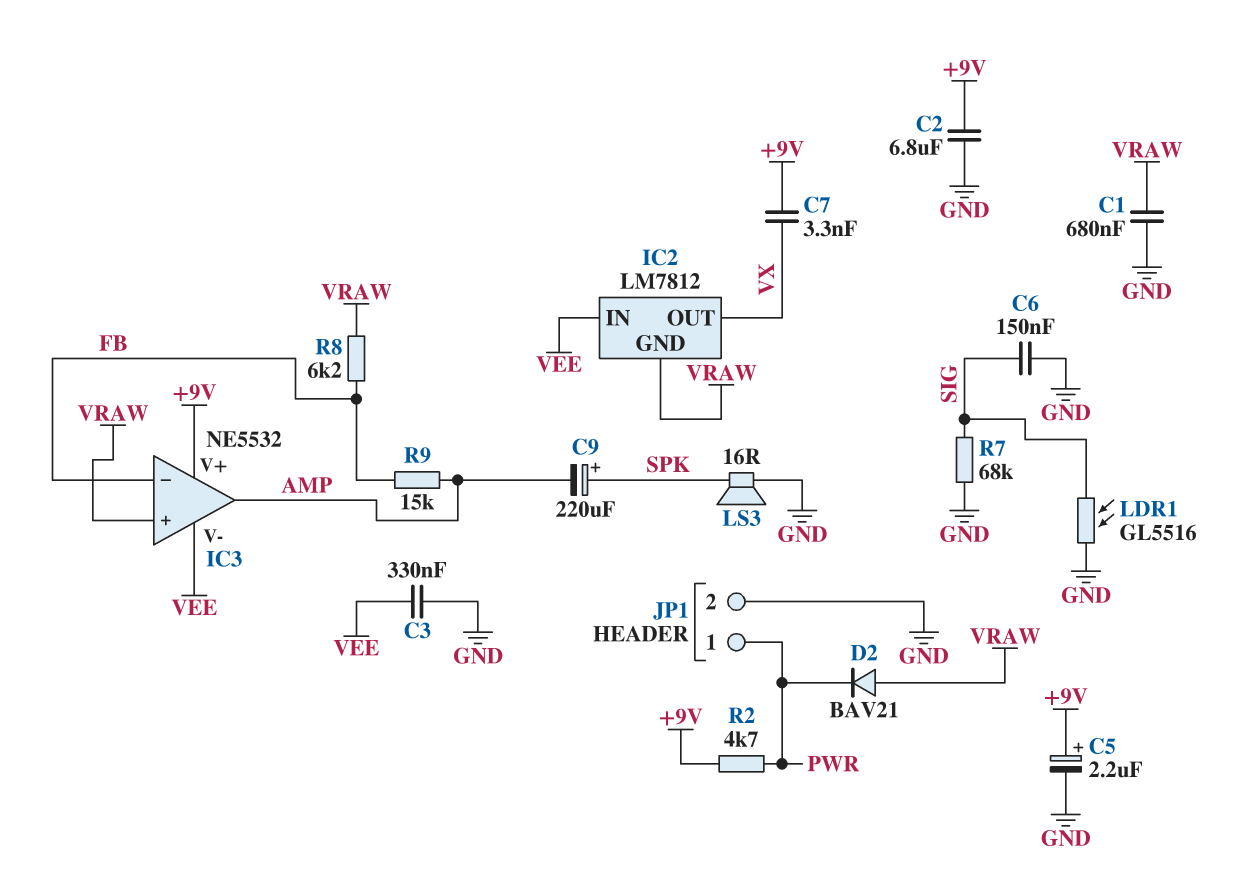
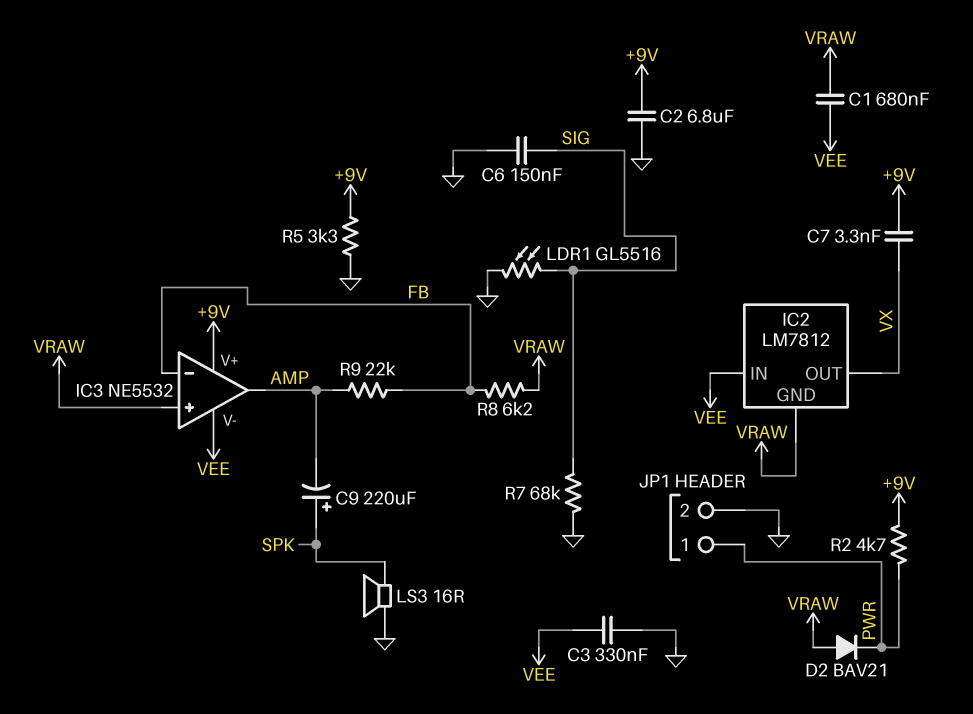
C1: 680nF (GND, VRAW) -> 680nF (VEE, VRAW)
C5: 2.2uF (plus +9V, minus GND) -> none
R5: none -> 3.3k (+9V, GND)
R9: 15k (AMP, FB) -> 22k (AMP, FB)

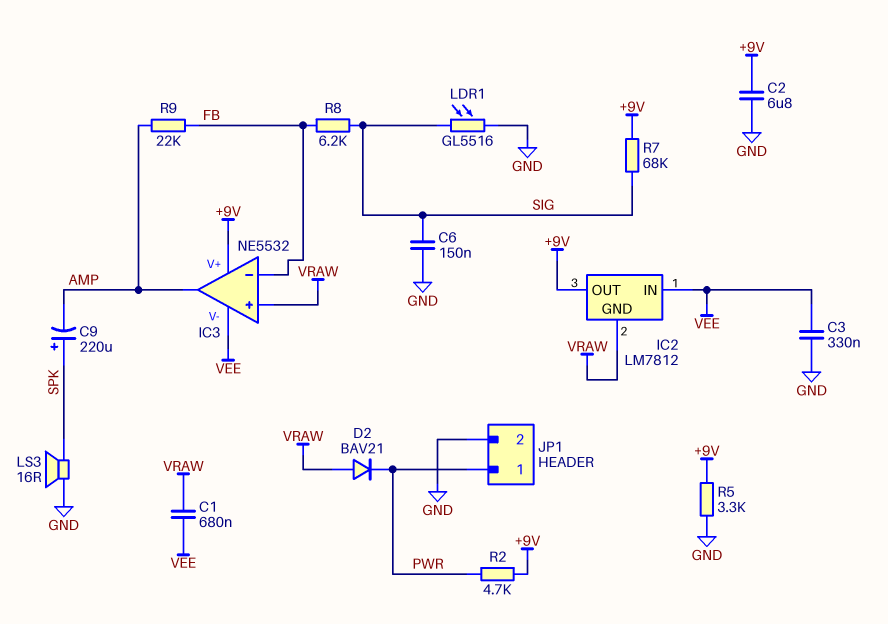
C7: 3.3nF (+9V, VX) -> none
IC2 pin OUT: VX -> +9V
R7: 68k (GND, SIG) -> 68k (+9V, SIG)
R8: 6.2k (FB, VRAW) -> 6.2k (FB, SIG)

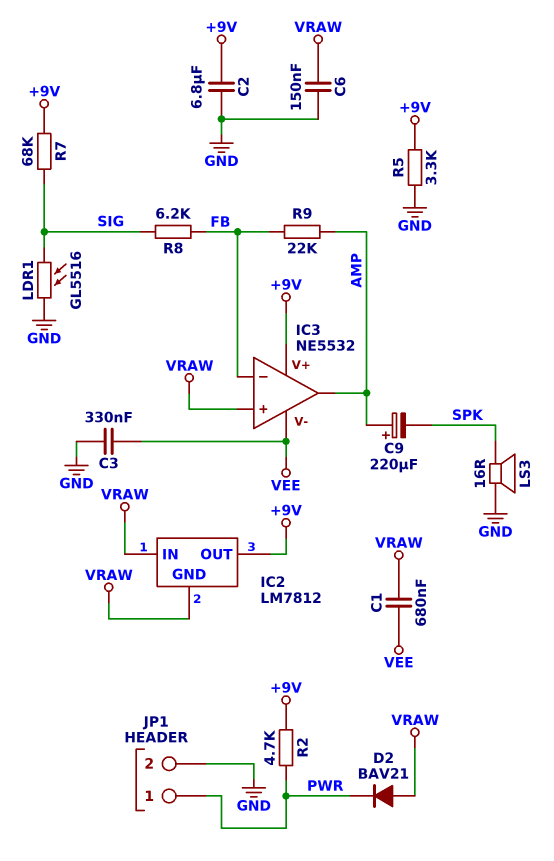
C6: 150nF (GND, SIG) -> 150nF (GND, VRAW)
C9: 220uF (plus SPK, minus AMP) -> 220uF (plus AMP, minus SPK)
IC2 pin IN: VEE -> VRAW

